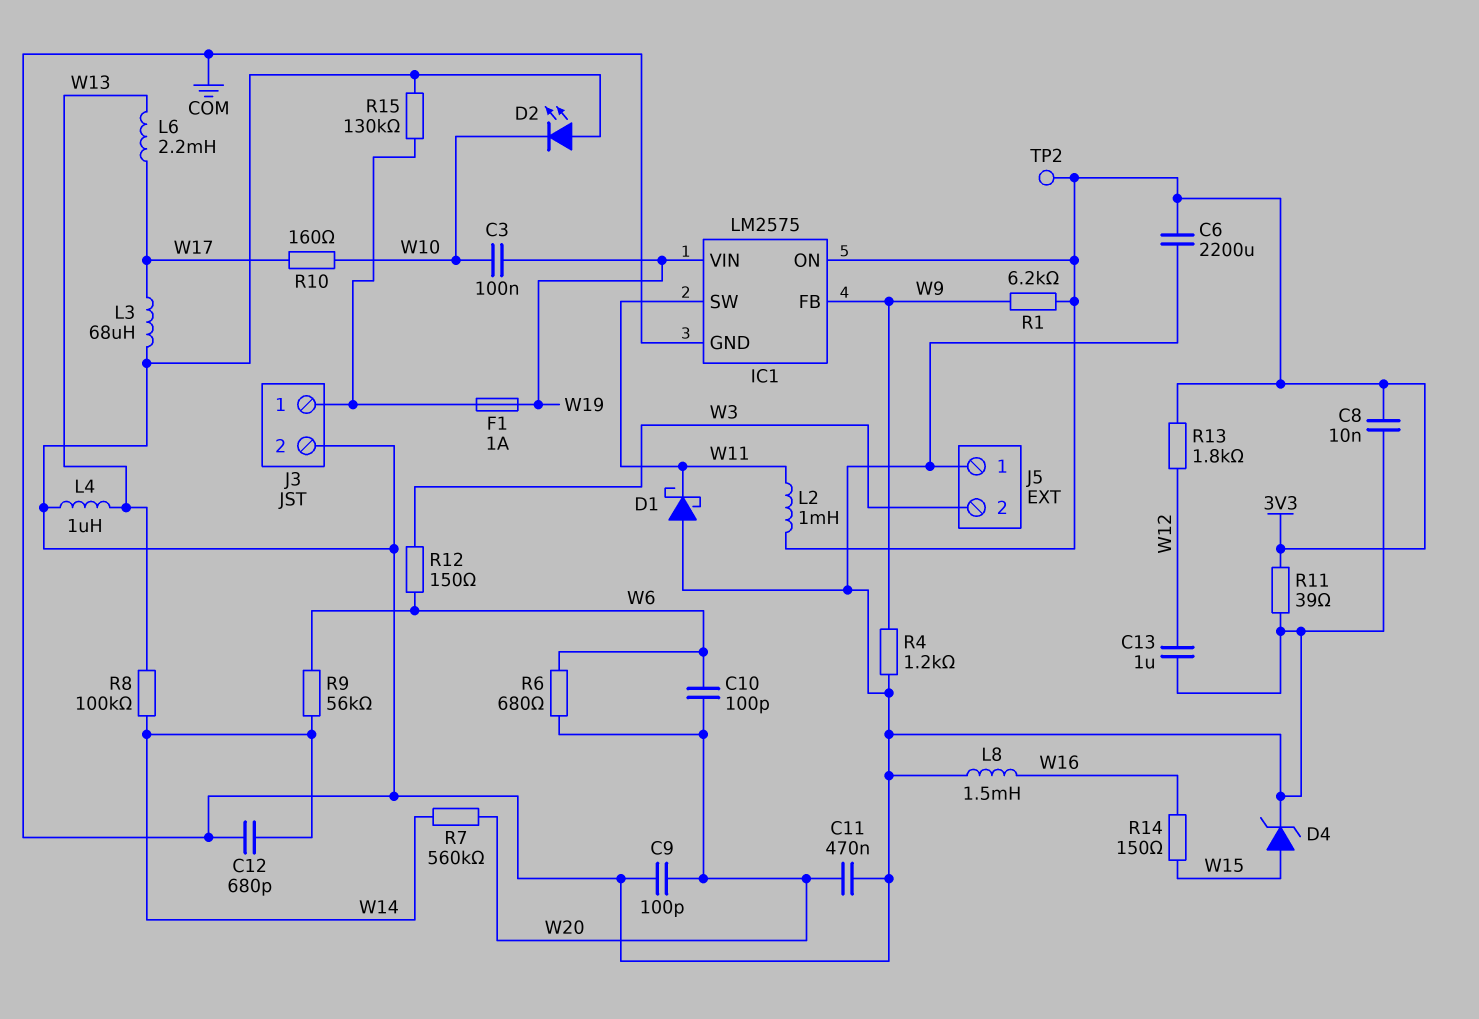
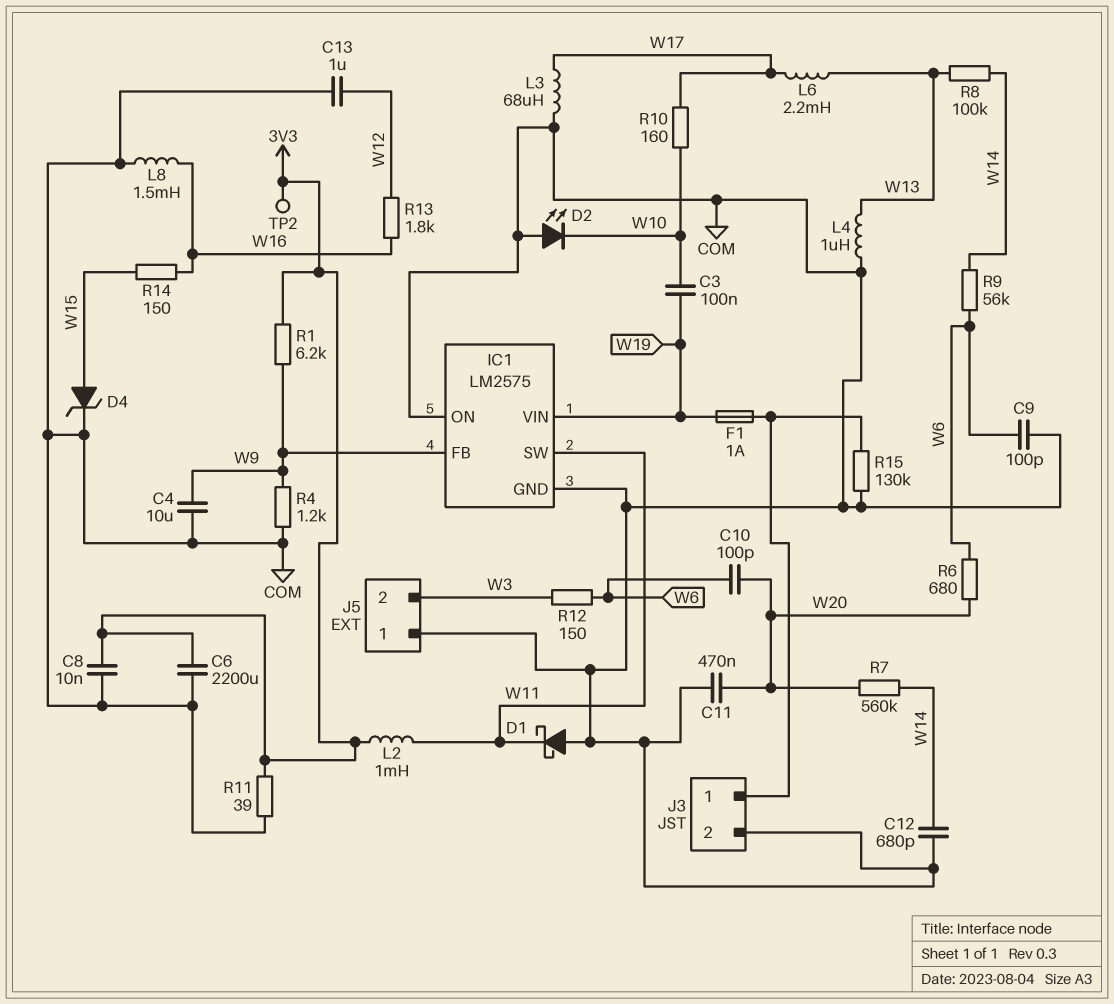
C4: none -> 10uF (COM, W9)
C9: 100pF (COM, W20) -> 100pF (COM, W6)
IC1 pin ON: 3V3 -> COM
R13: 1.8k (3V3, W12) -> 1.8k (W12, W16)

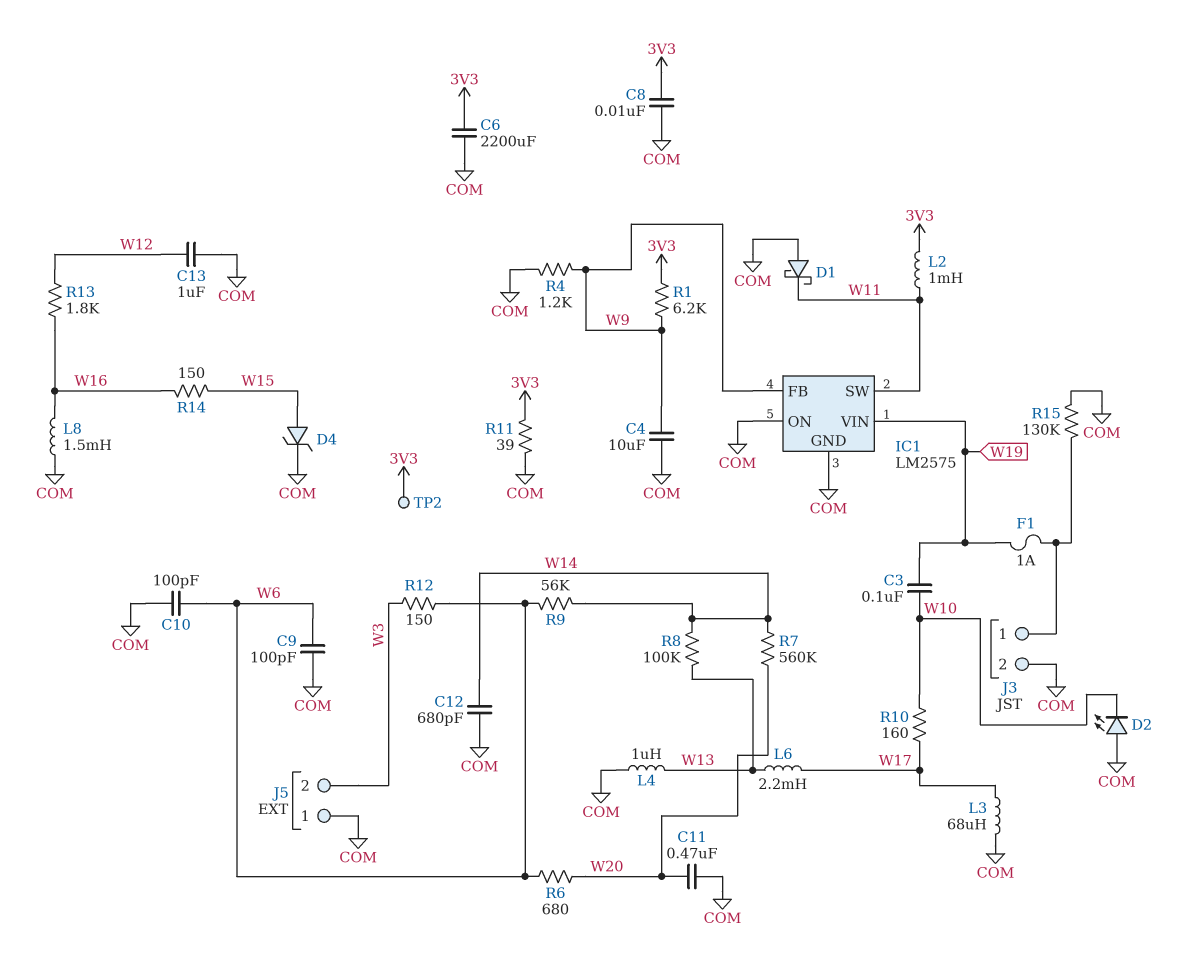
C10: 100pF (W6, W20) -> 100pF (COM, W6)

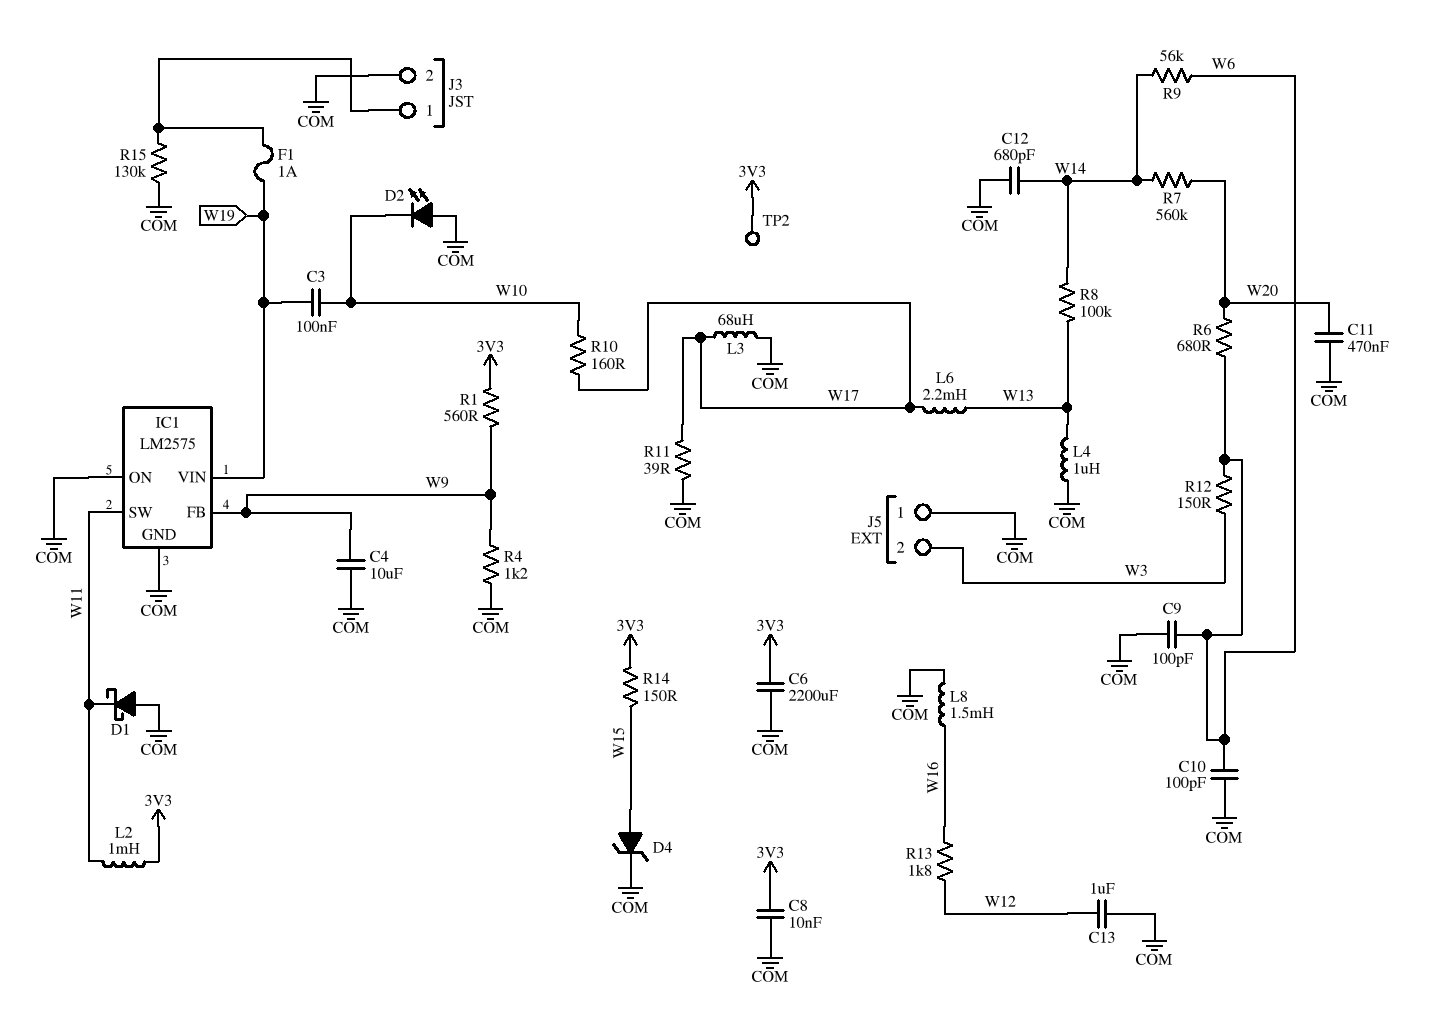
R1: 6.2k (3V3, W9) -> 560 (3V3, W9)
R11: 39 (3V3, COM) -> 39 (COM, W17)
R14: 150 (W15, W16) -> 150 (3V3, W15)

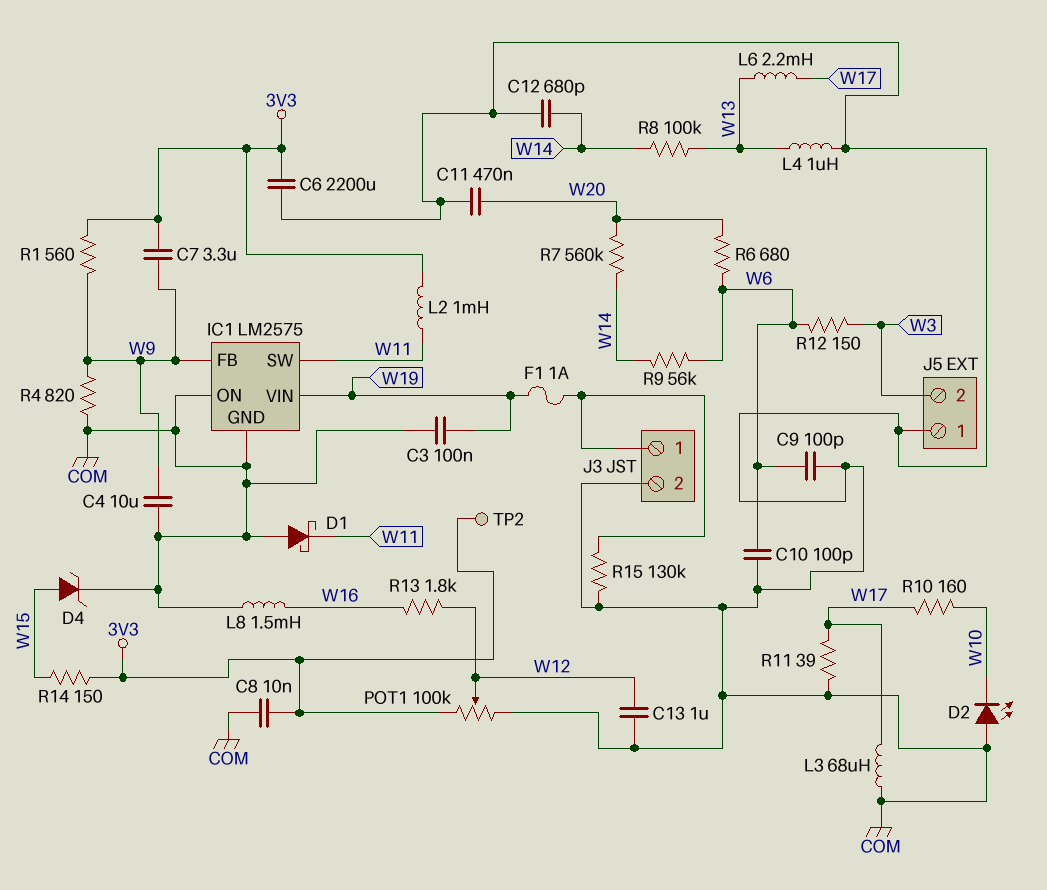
C3: 100nF (W10, W19) -> 100nF (COM, W19)
C7: none -> 3.3uF (3V3, W9)
POT1: none -> 100k (3V3, COM, wiper W12)
R4: 1.2k (COM, W9) -> 820 (COM, W9)

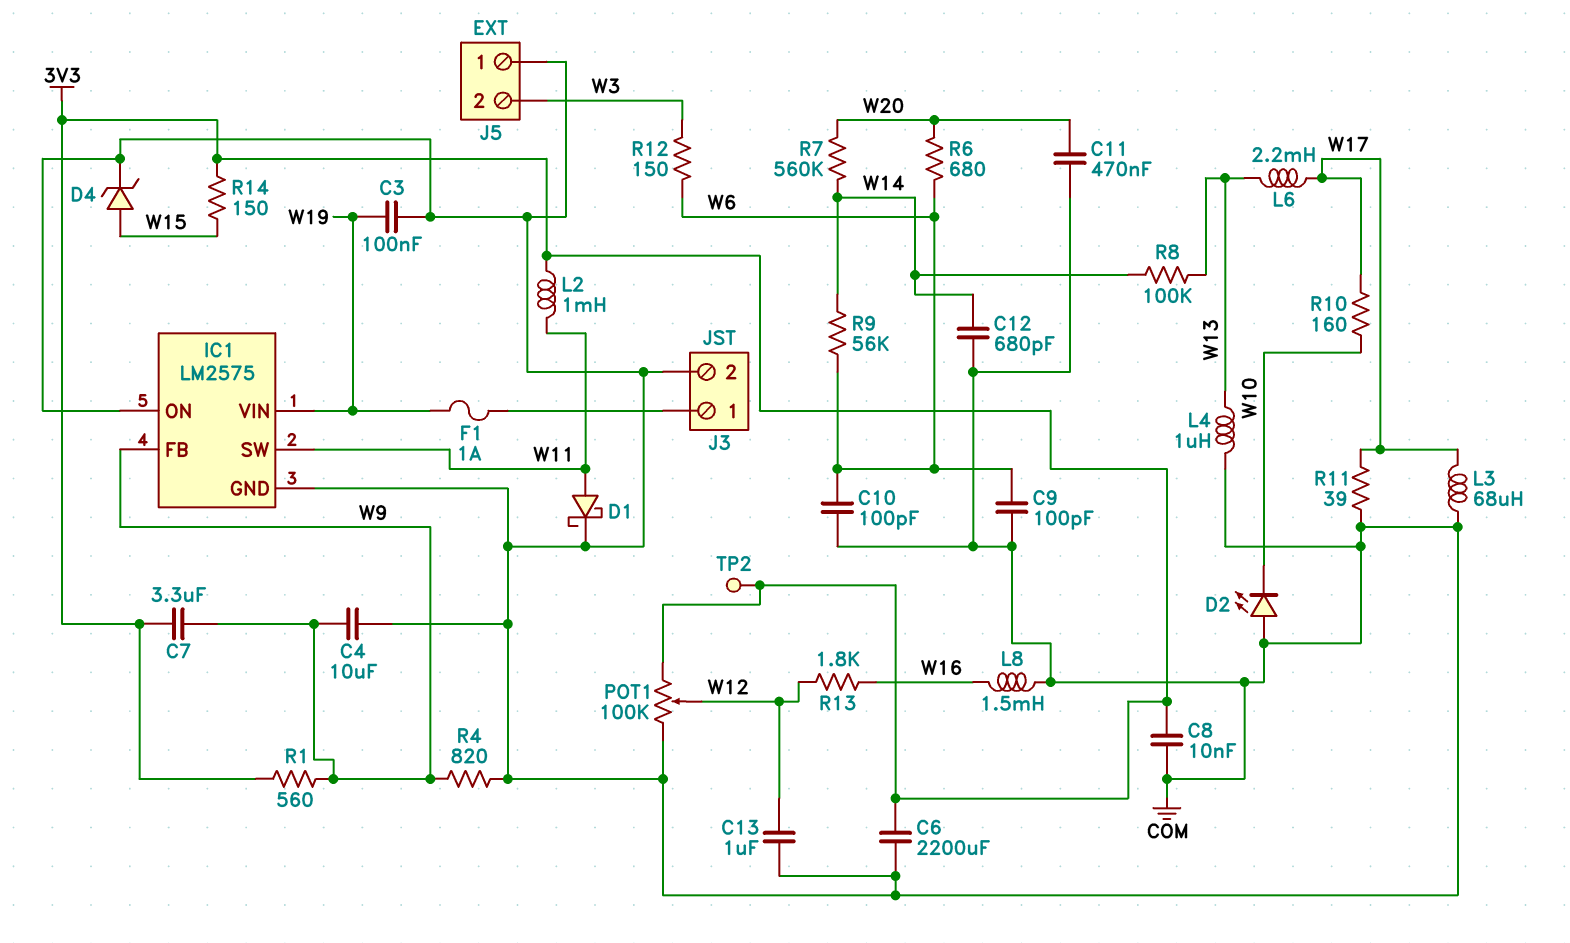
D1: schottky (A COM, K W11) -> schottky (A W11, K COM)
R15: 130k (COM, J3/1) -> none

